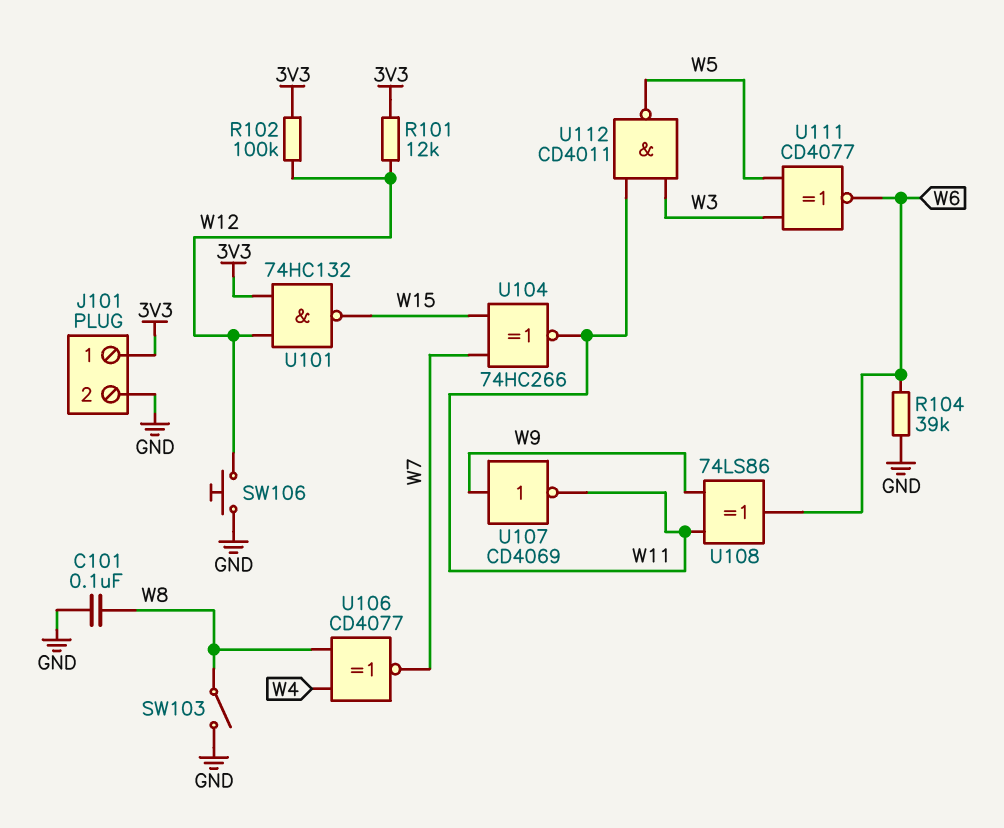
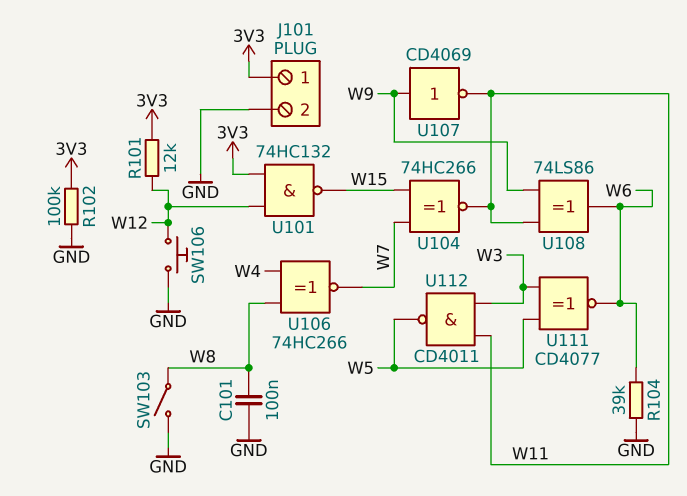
R102: 100k (3V3, W12) -> 100k (3V3, GND)
U106: XNOR CD4077 (in W4, in W8, out W7) -> XNOR 74HC266 (in W4, in W8, out W7)

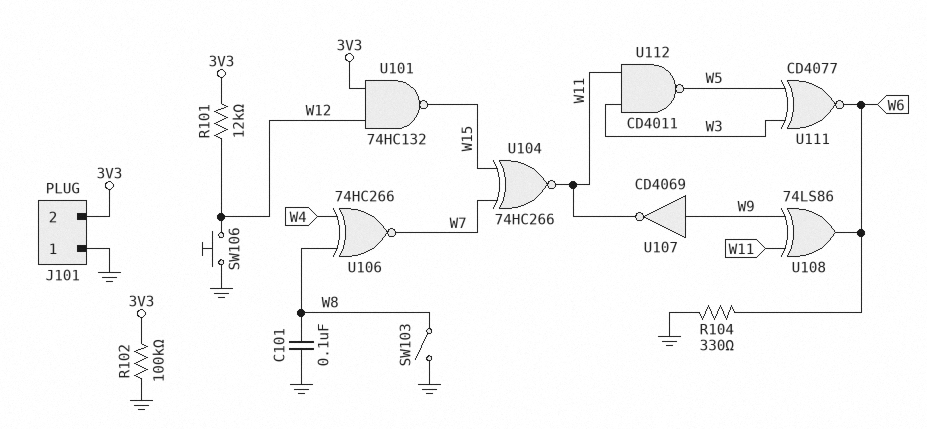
J101 pin 1: 3V3 -> GND
J101 pin 2: GND -> 3V3
R104: 39k (GND, W6) -> 330 (GND, W6)

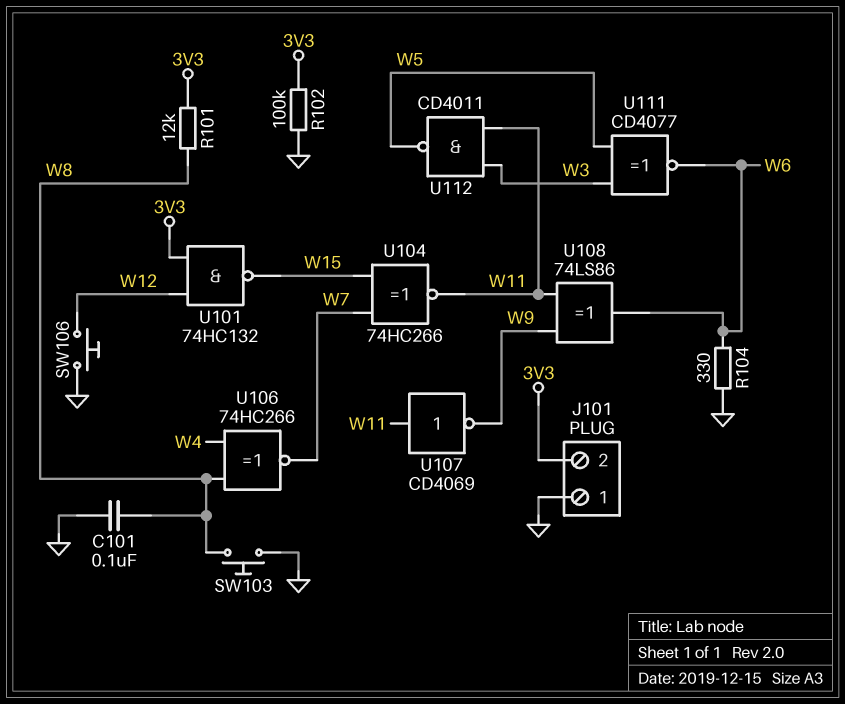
R101: 12k (3V3, W12) -> 12k (3V3, W8)
SW103: switch (GND, W8) -> button (GND, W8)
U107: NOT CD4069 (in W9, out W11) -> NOT CD4069 (in W11, out W9)

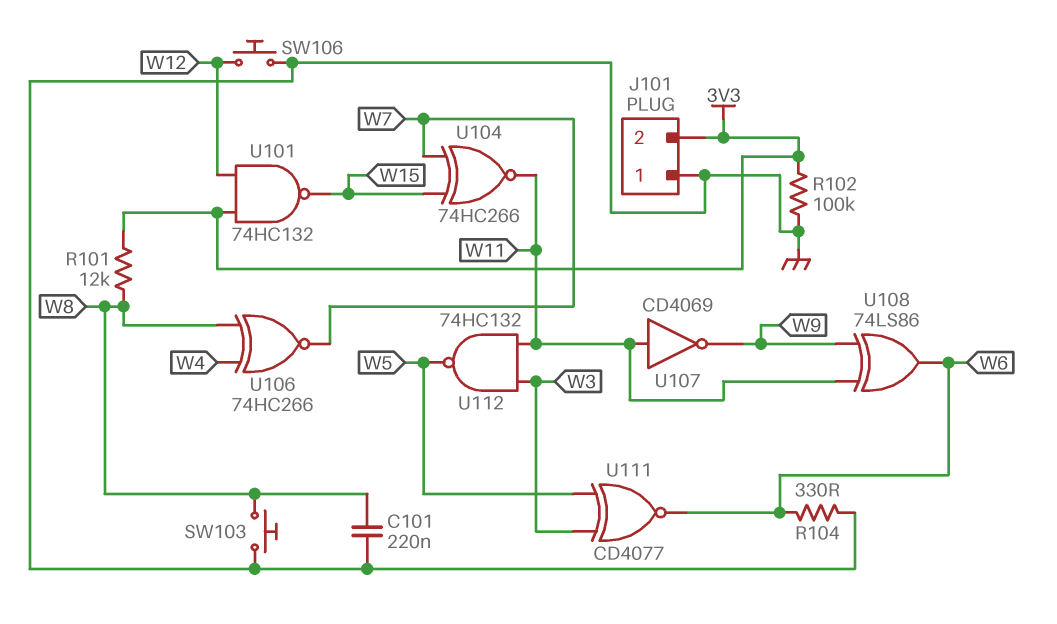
C101: 100nF (GND, W8) -> 220nF (GND, W8)
U112: NAND CD4011 (in W3, in W11, out W5) -> NAND 74HC132 (in W3, in W11, out W5)

